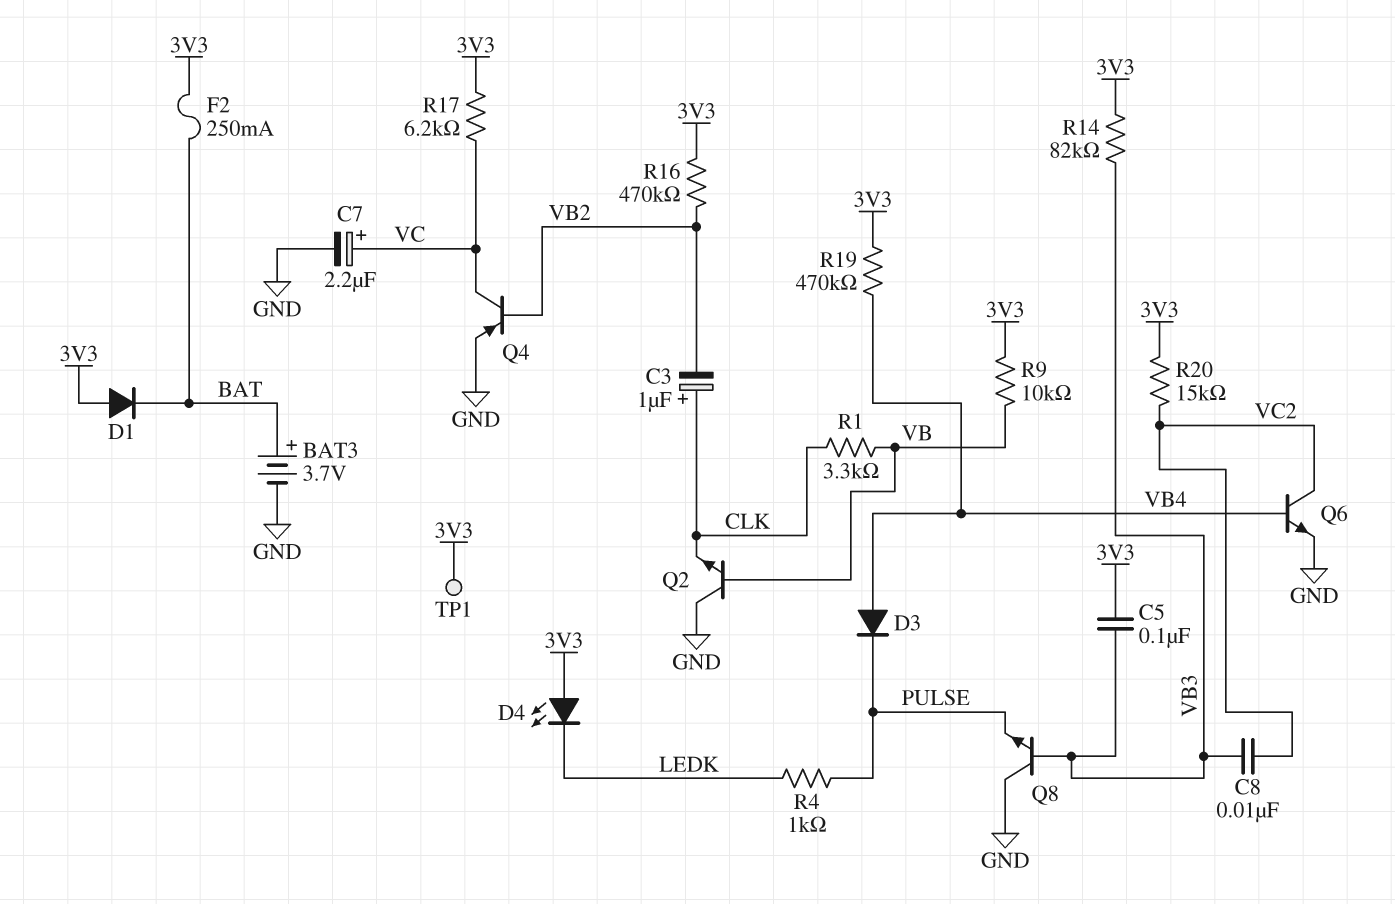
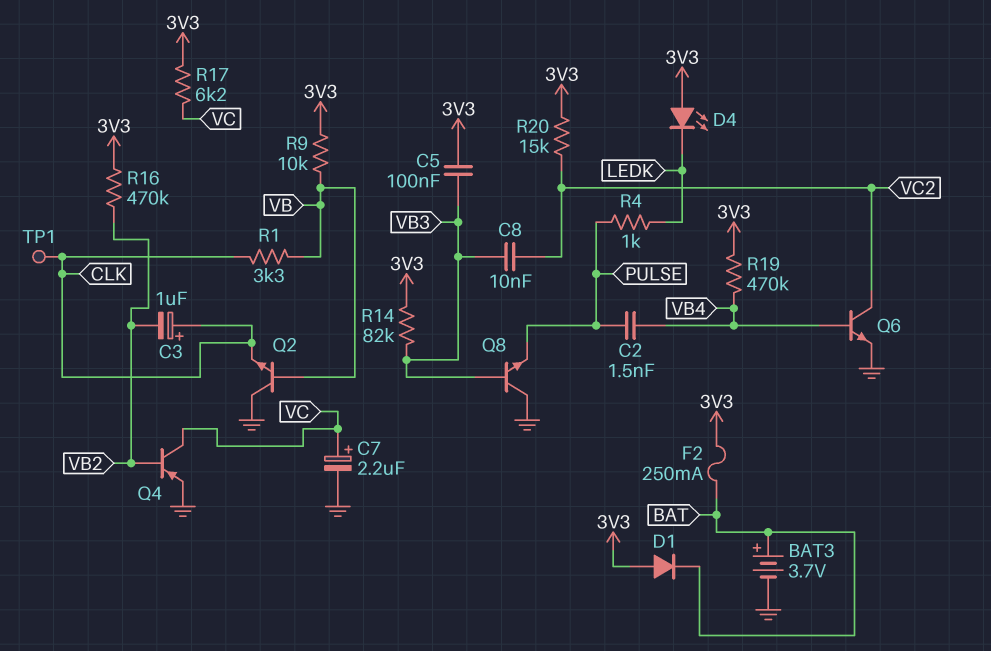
C2: none -> 1.5nF (PULSE, VB4)
D3: diode (A VB4, K PULSE) -> none
TP1: test point (3V3) -> test point (CLK)

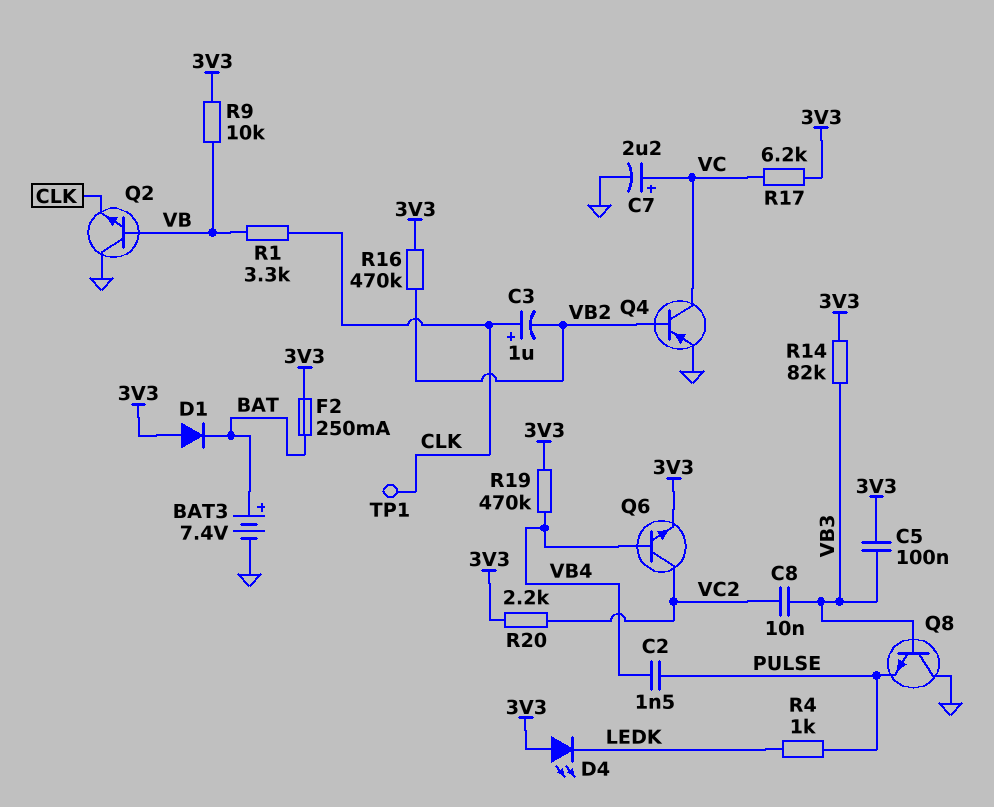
BAT3: 3.7V (plus BAT, minus GND) -> 7.4V (plus BAT, minus GND)
Q6: NPN (B VB4, C VC2, E GND) -> NPN (B VB4, C VC2, E 3V3)
R20: 15k (3V3, VC2) -> 2.2k (3V3, VC2)

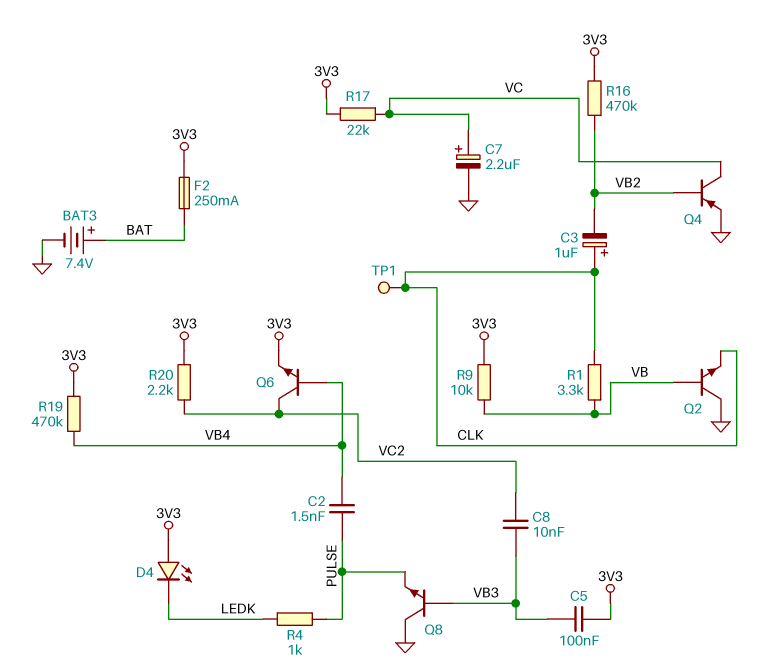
D1: diode (A 3V3, K BAT) -> none
R14: 82k (3V3, VB3) -> none
R17: 6.2k (3V3, VC) -> 22k (3V3, VC)

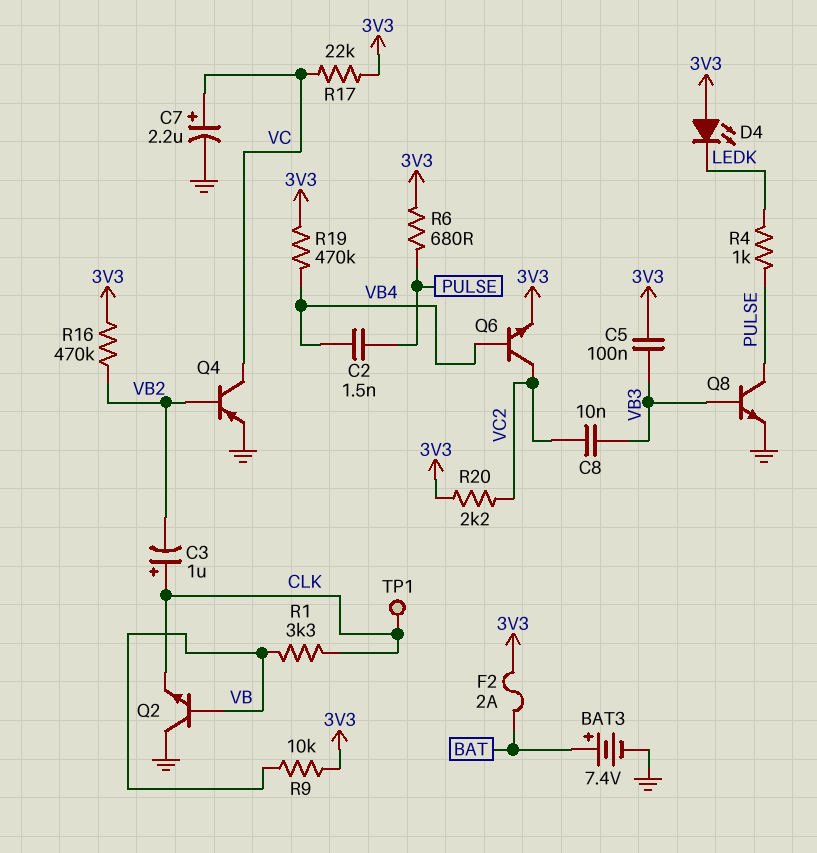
F2: 250mA (3V3, BAT) -> 2A (3V3, BAT)
Q8: NPN (B VB3, C GND, E PULSE) -> NPN (B VB3, C PULSE, E GND)
R6: none -> 680 (3V3, PULSE)

